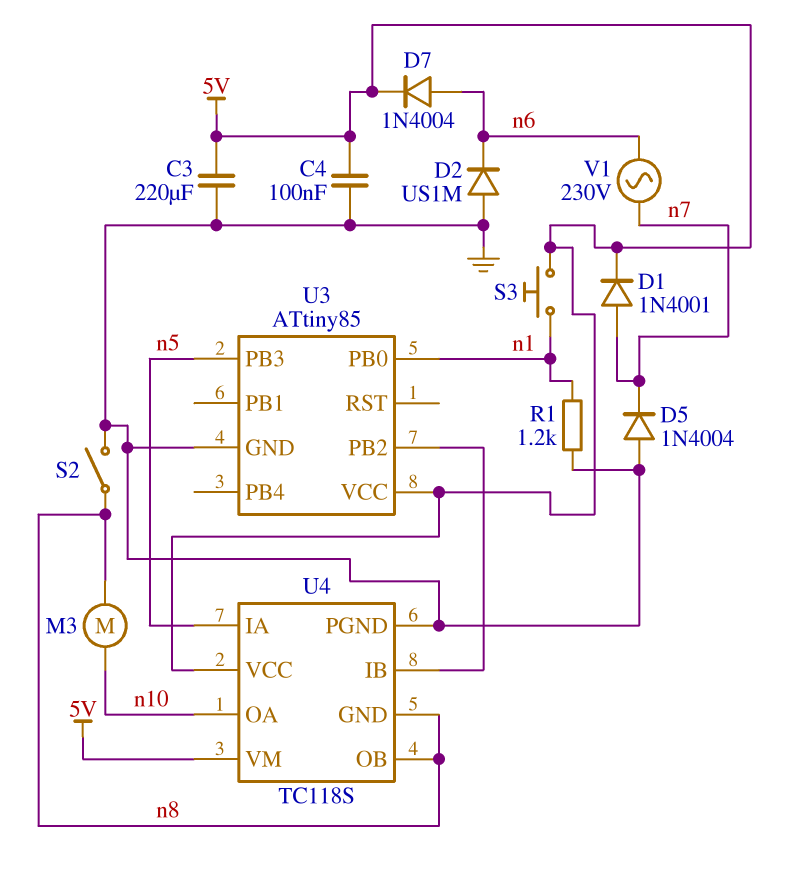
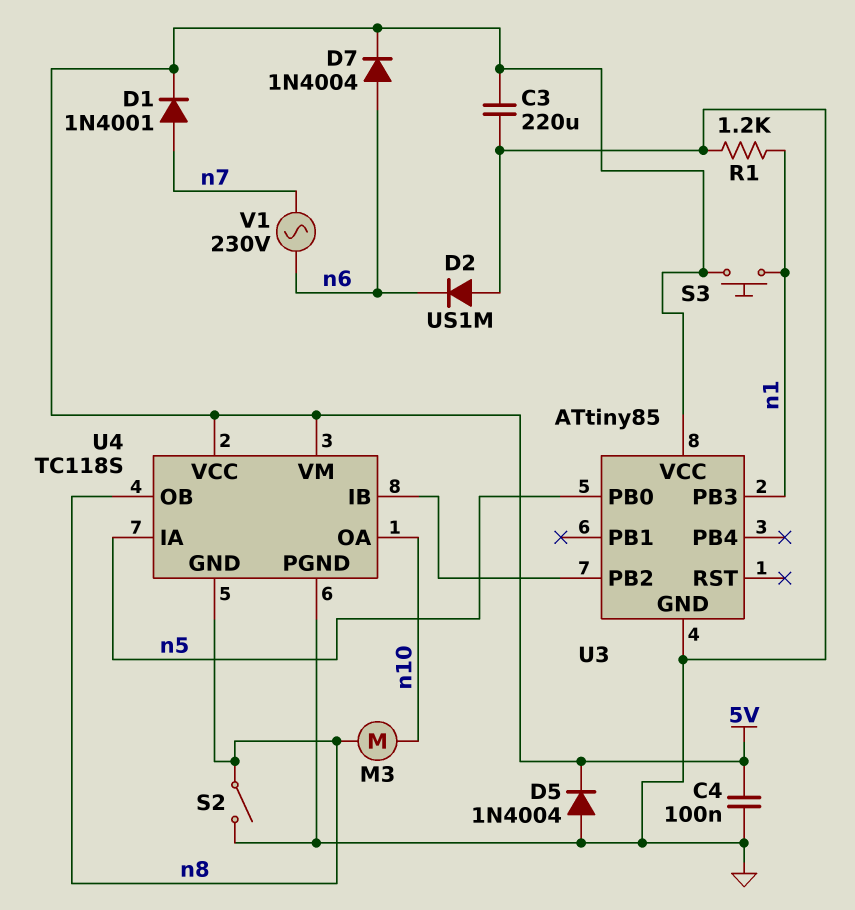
D5: diode 1N4004 (A GND, K n7) -> diode 1N4004 (A GND, K 5V)
U3 pin PB0: n1 -> n5
U3 pin PB3: n5 -> n1

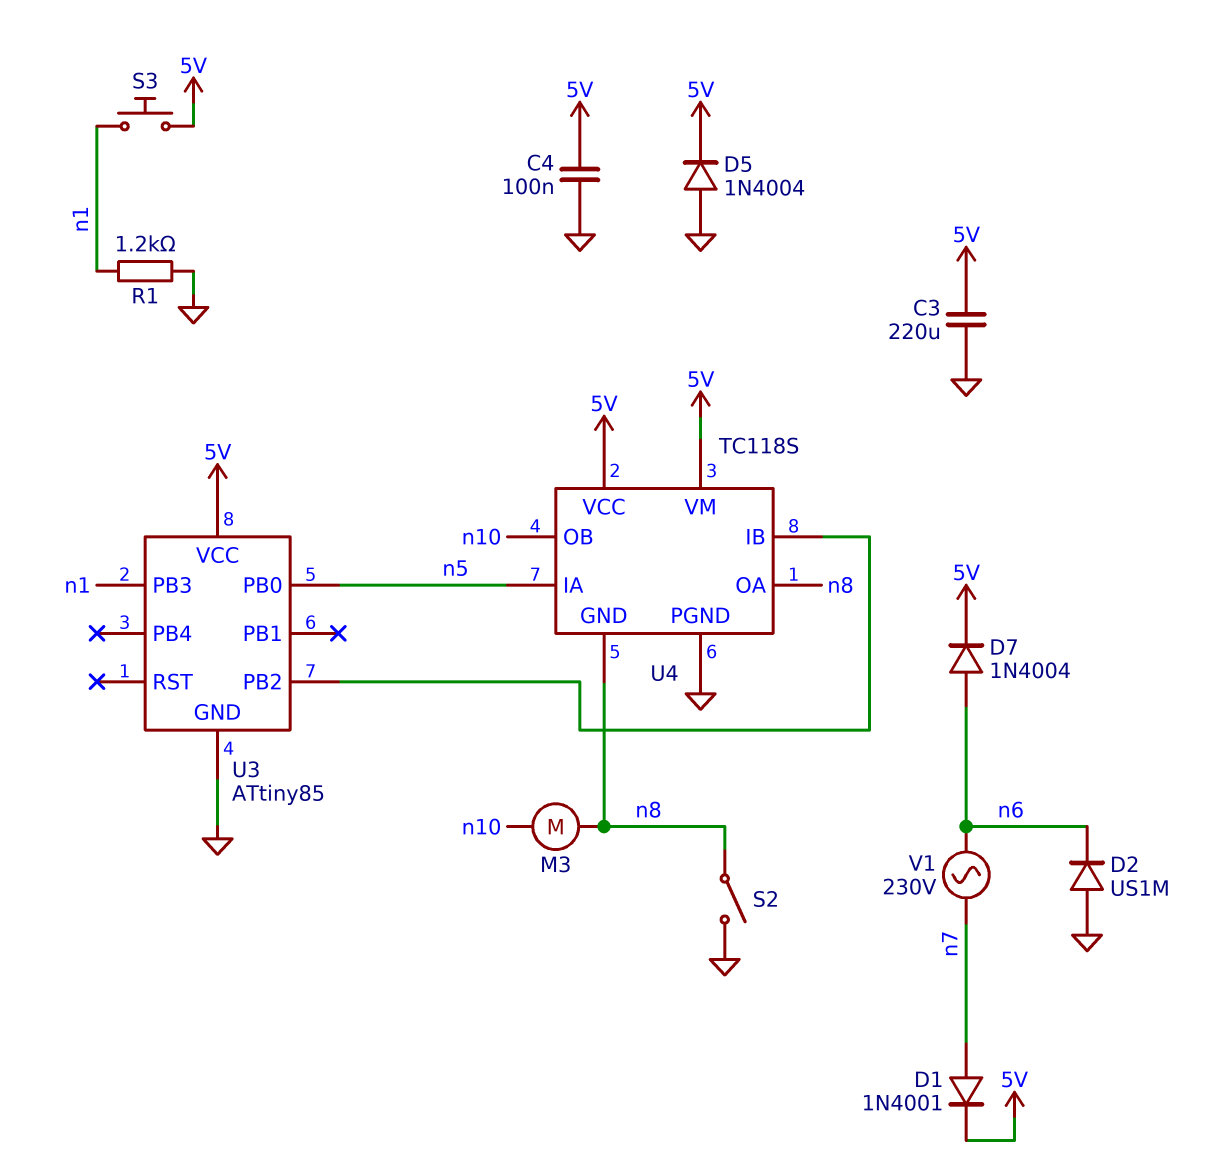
U4 pin OA: n10 -> n8
U4 pin OB: n8 -> n10

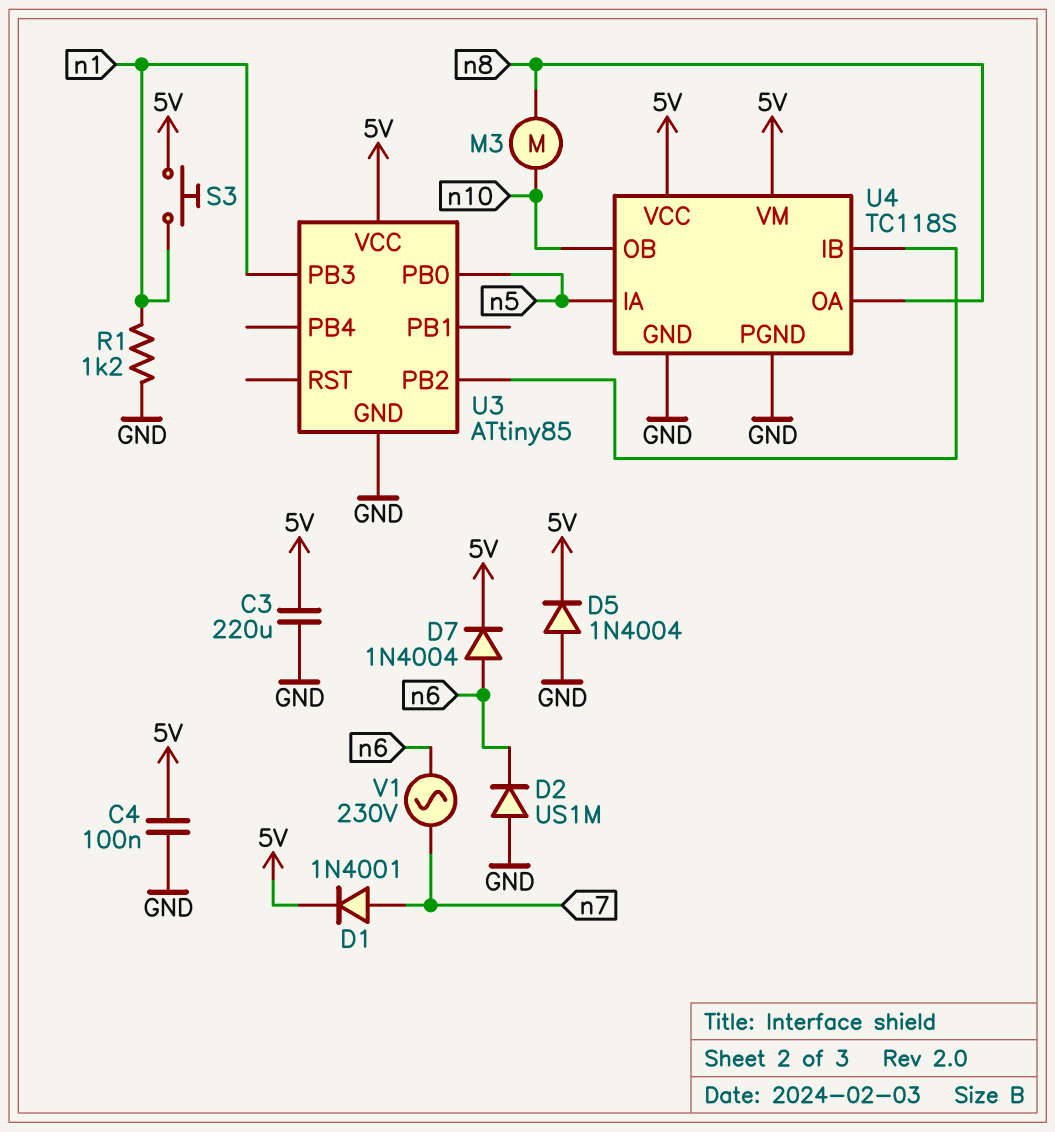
S2: switch (GND, n8) -> none
U4 pin GND: n8 -> GND

